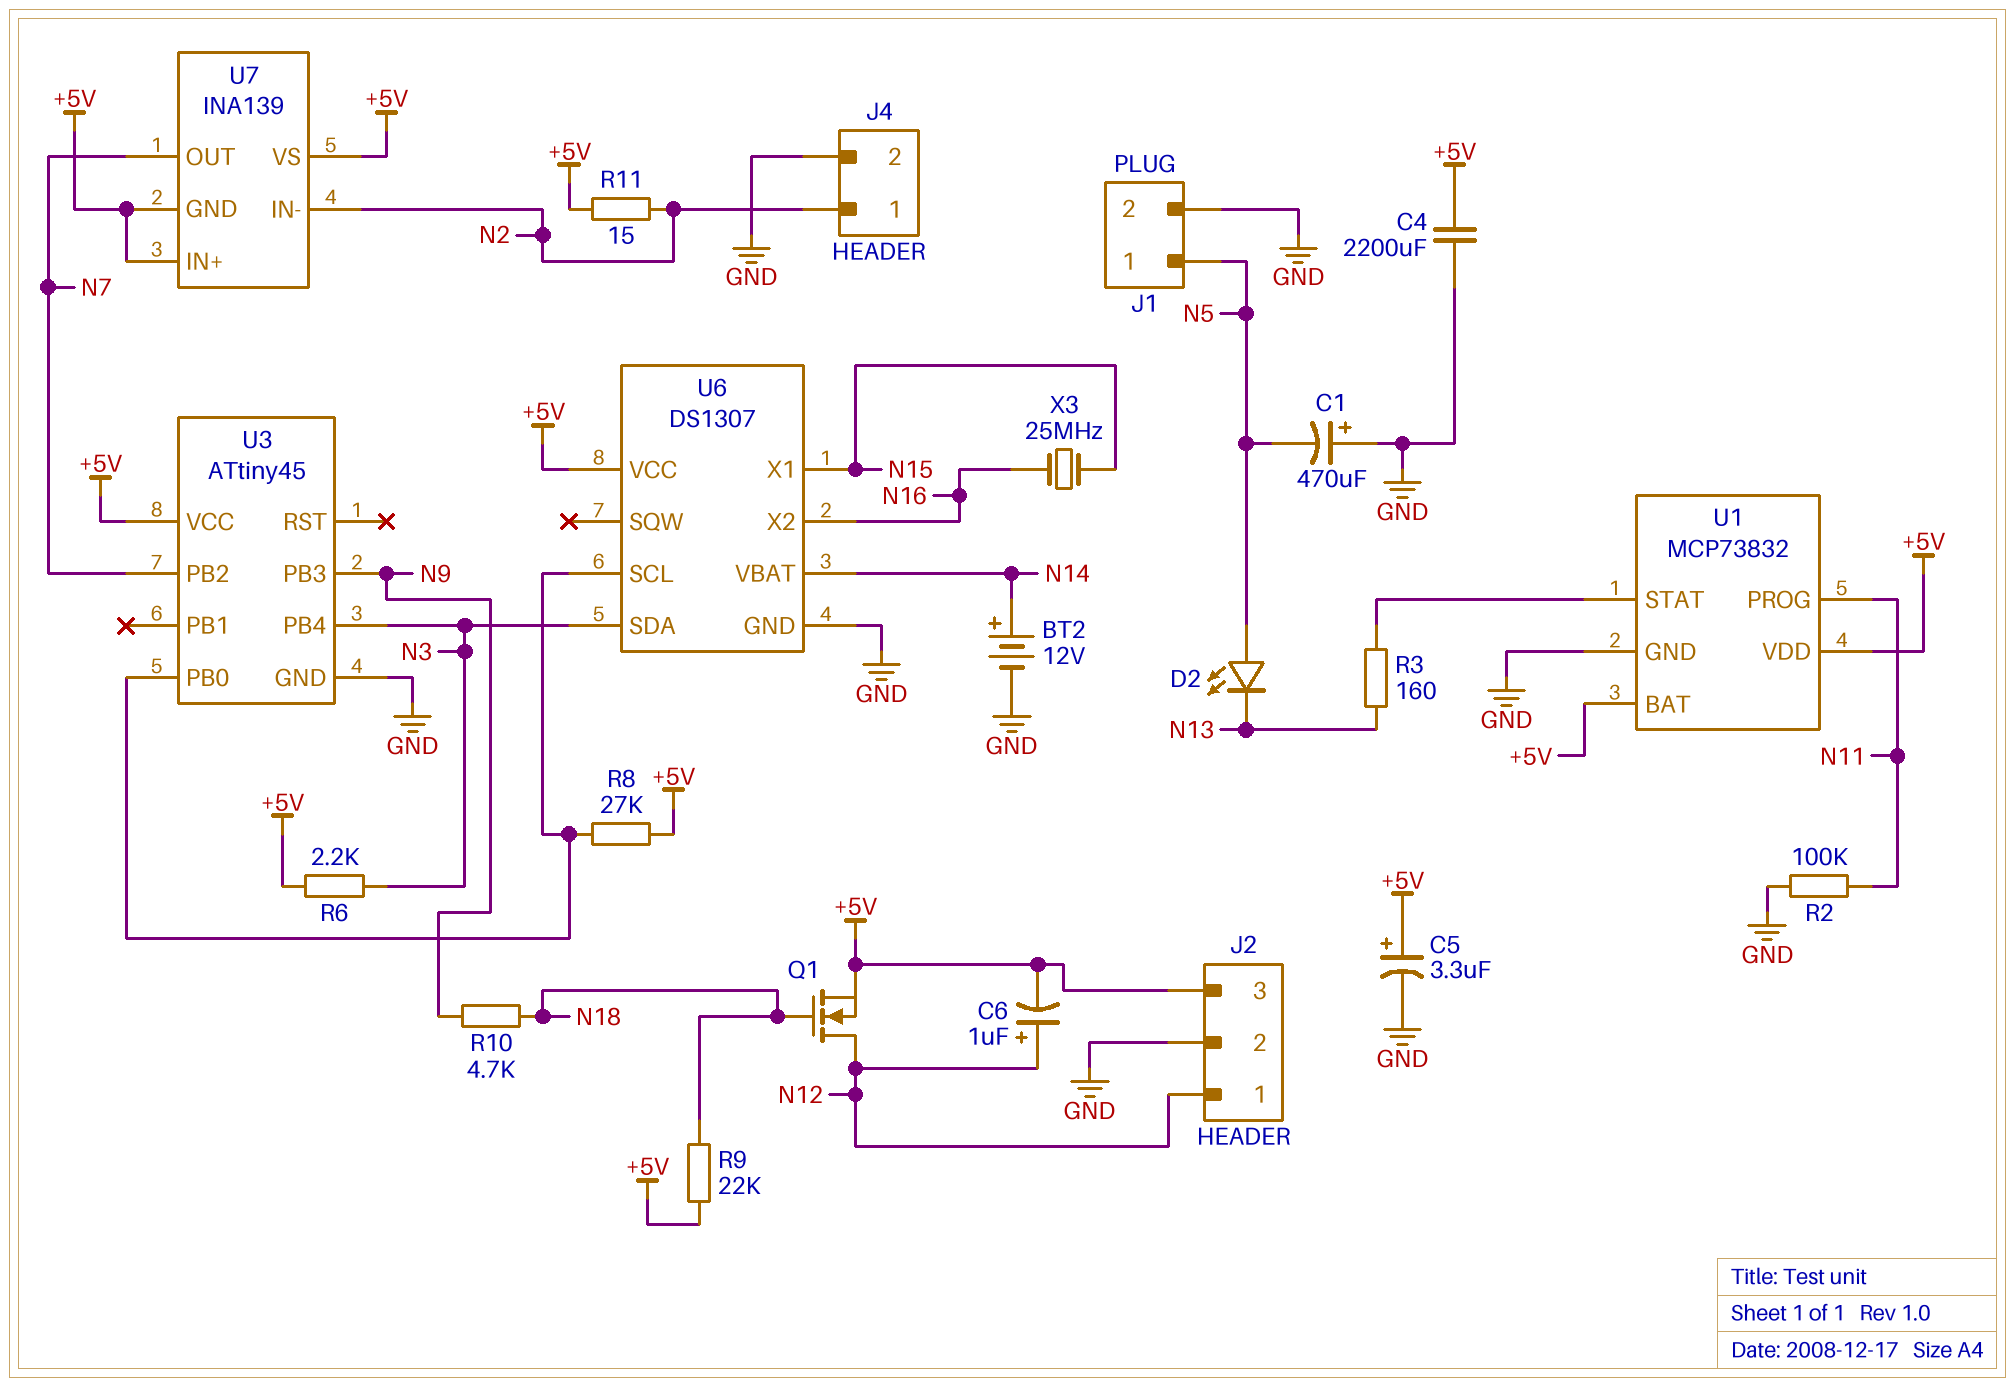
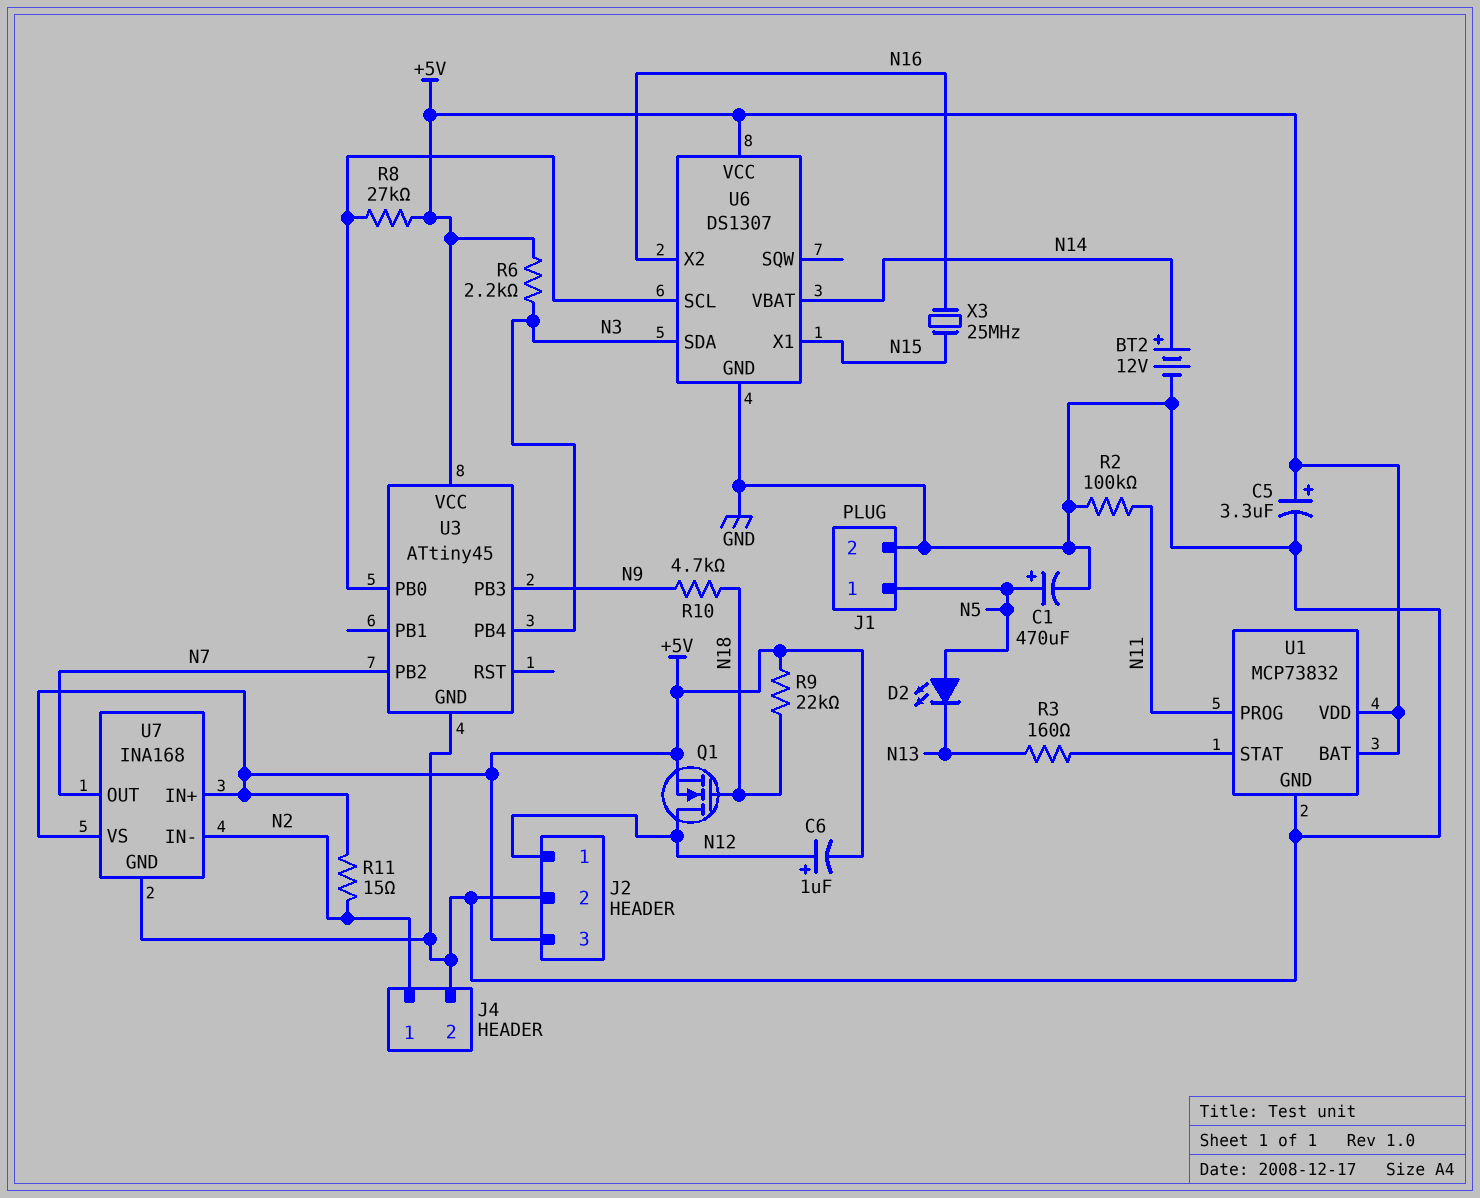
C1: 470uF (plus GND, minus N5) -> 470uF (plus N5, minus GND)
C4: 2200uF (+5V, GND) -> none
U7: INA139 -> INA168
U7 pin GND: +5V -> GND

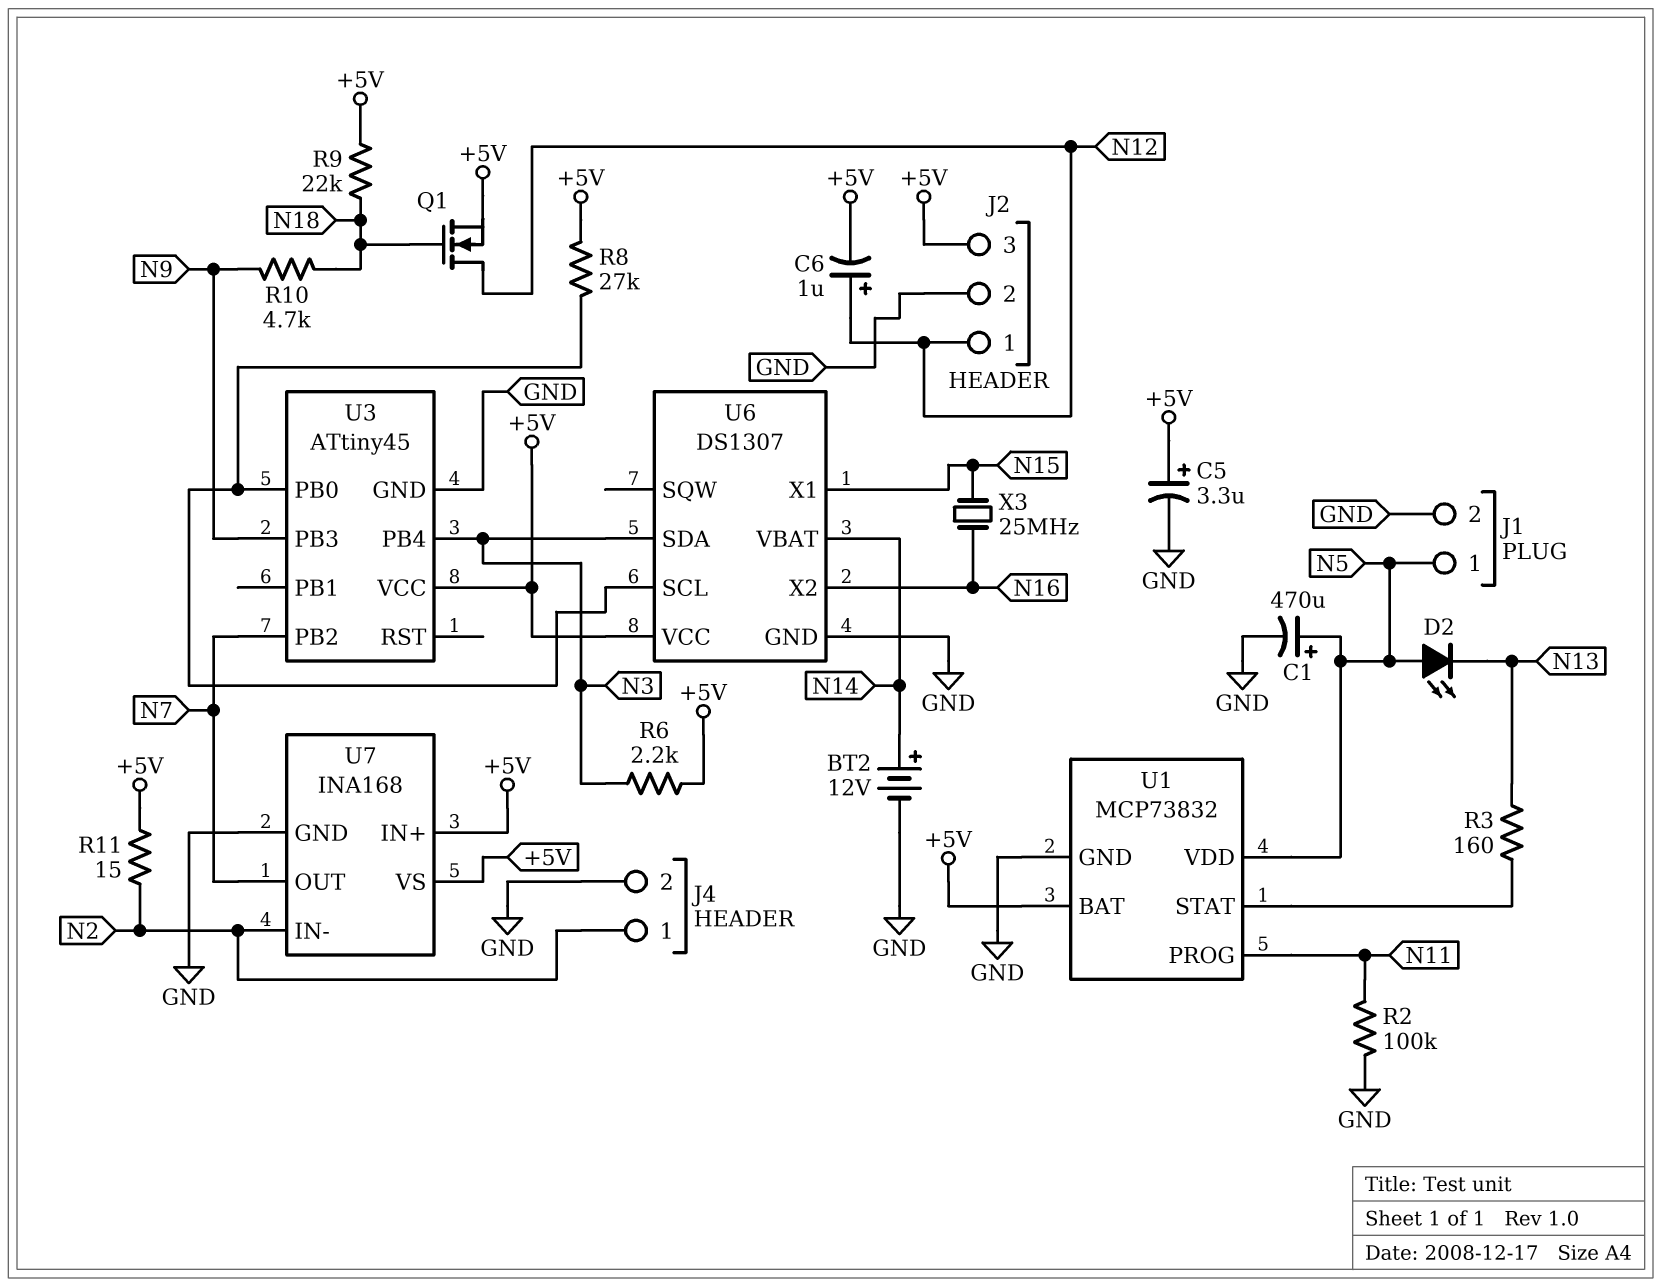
U1 pin VDD: +5V -> N5

